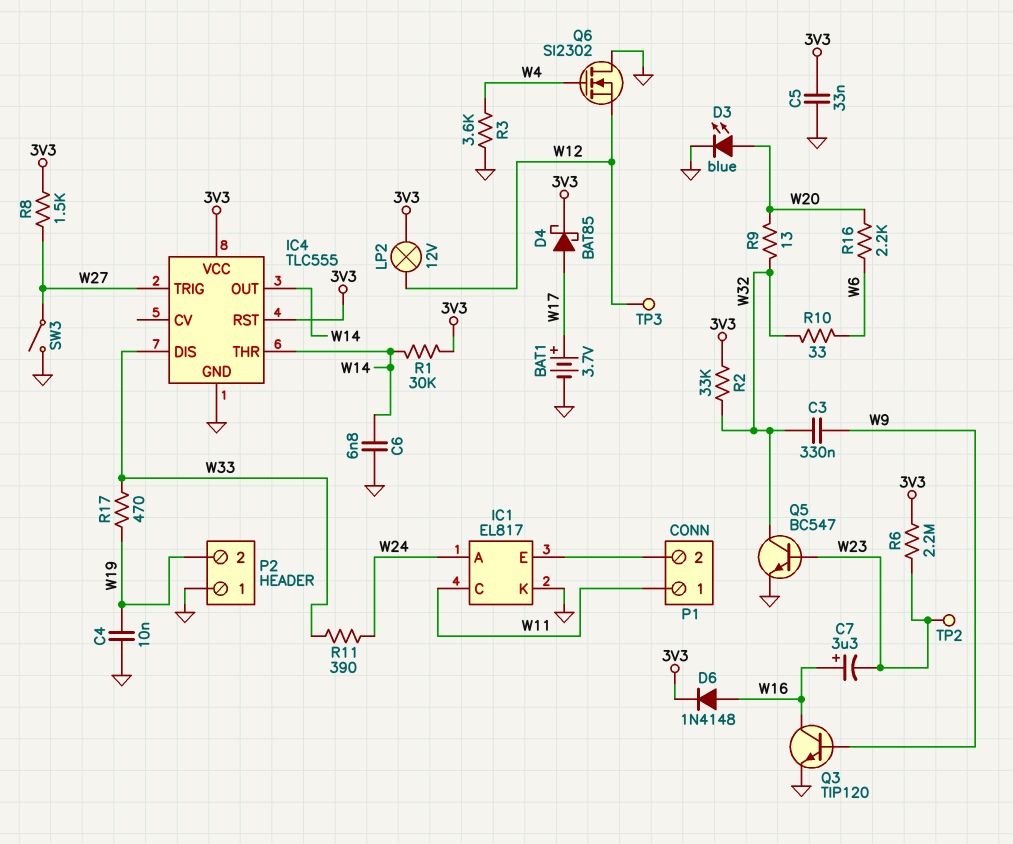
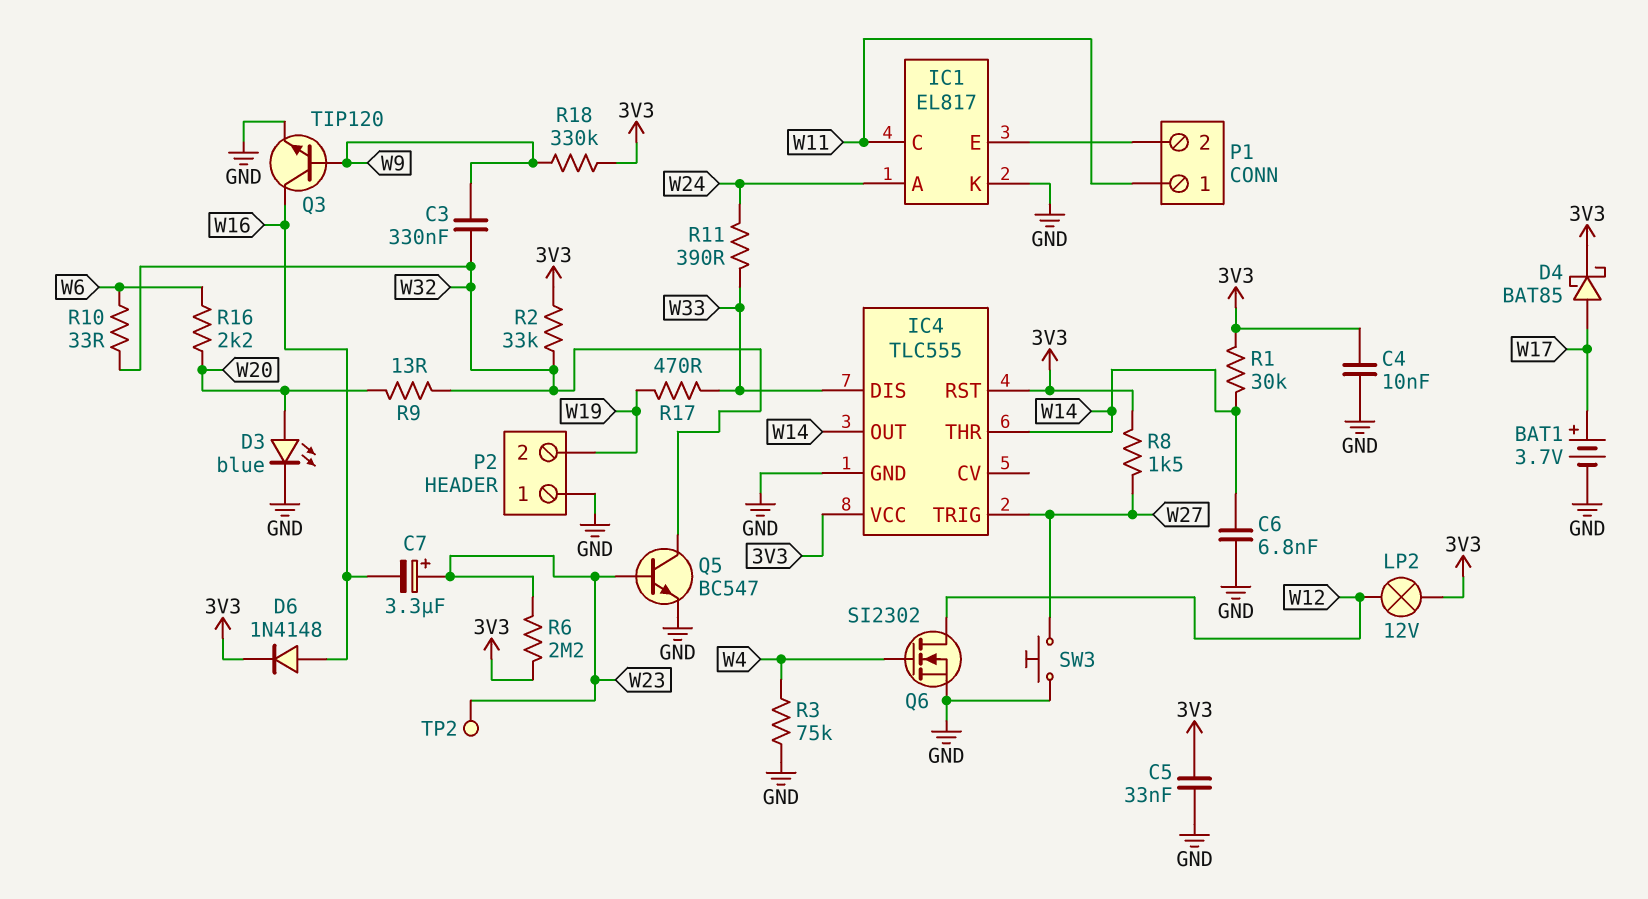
C4: 10nF (GND, W19) -> 10nF (3V3, GND)
C7: 3.3uF (plus W16, minus W23) -> 3.3uF (plus W23, minus W16)
Q6: NMOS SI2302 (G W4, D GND, S W12) -> NMOS SI2302 (G W4, D W12, S GND)
R3: 3.6k (GND, W4) -> 75k (GND, W4)
R18: none -> 330k (3V3, W9)
SW3: switch (GND, W27) -> button (GND, W27)
TP3: test point (W12) -> none

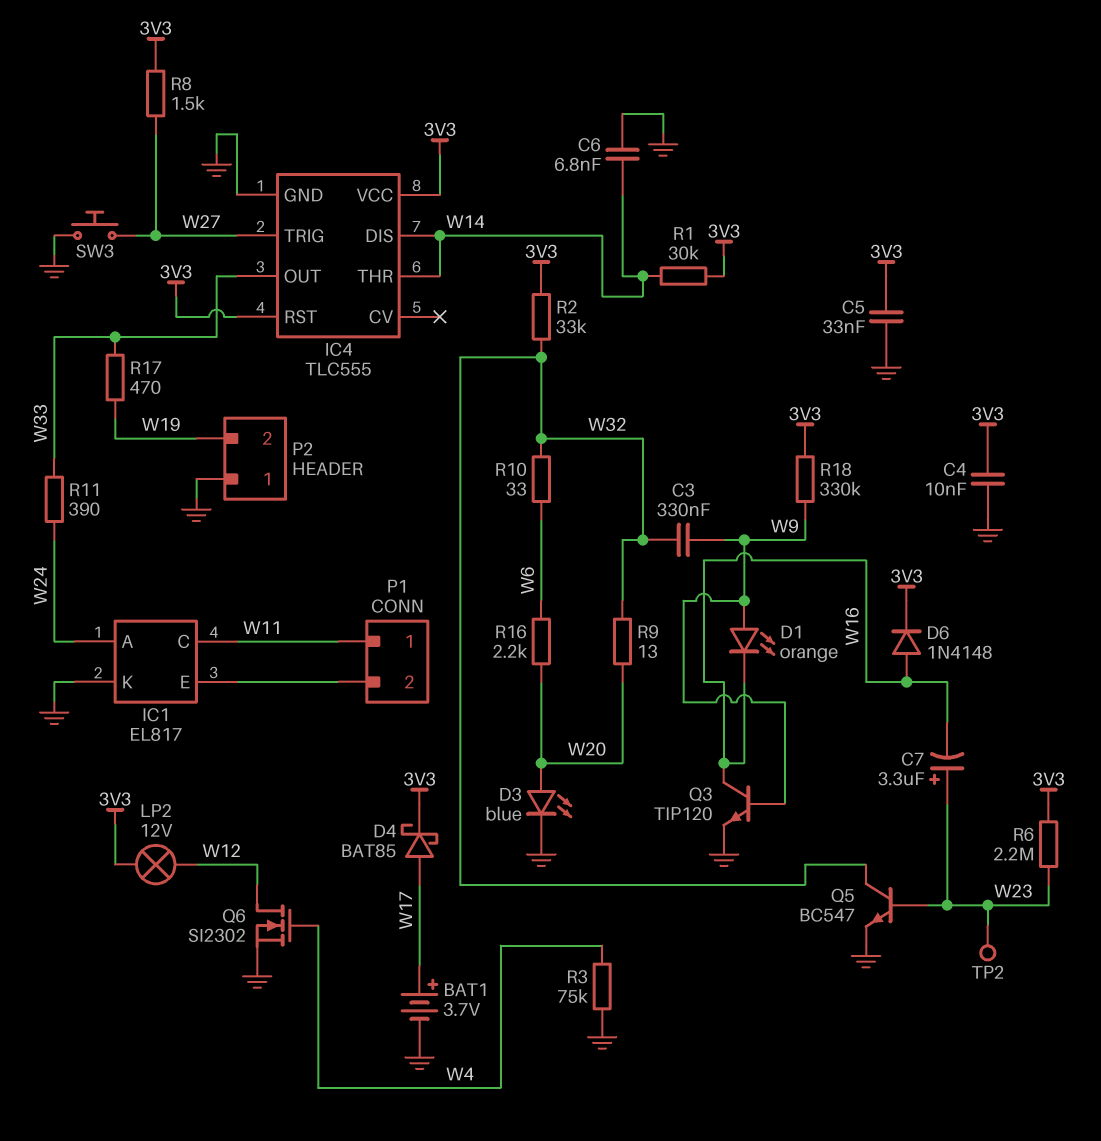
D1: none -> LED orange (A W9, K W16)
IC4 pin DIS: W33 -> W14
IC4 pin OUT: W14 -> W33

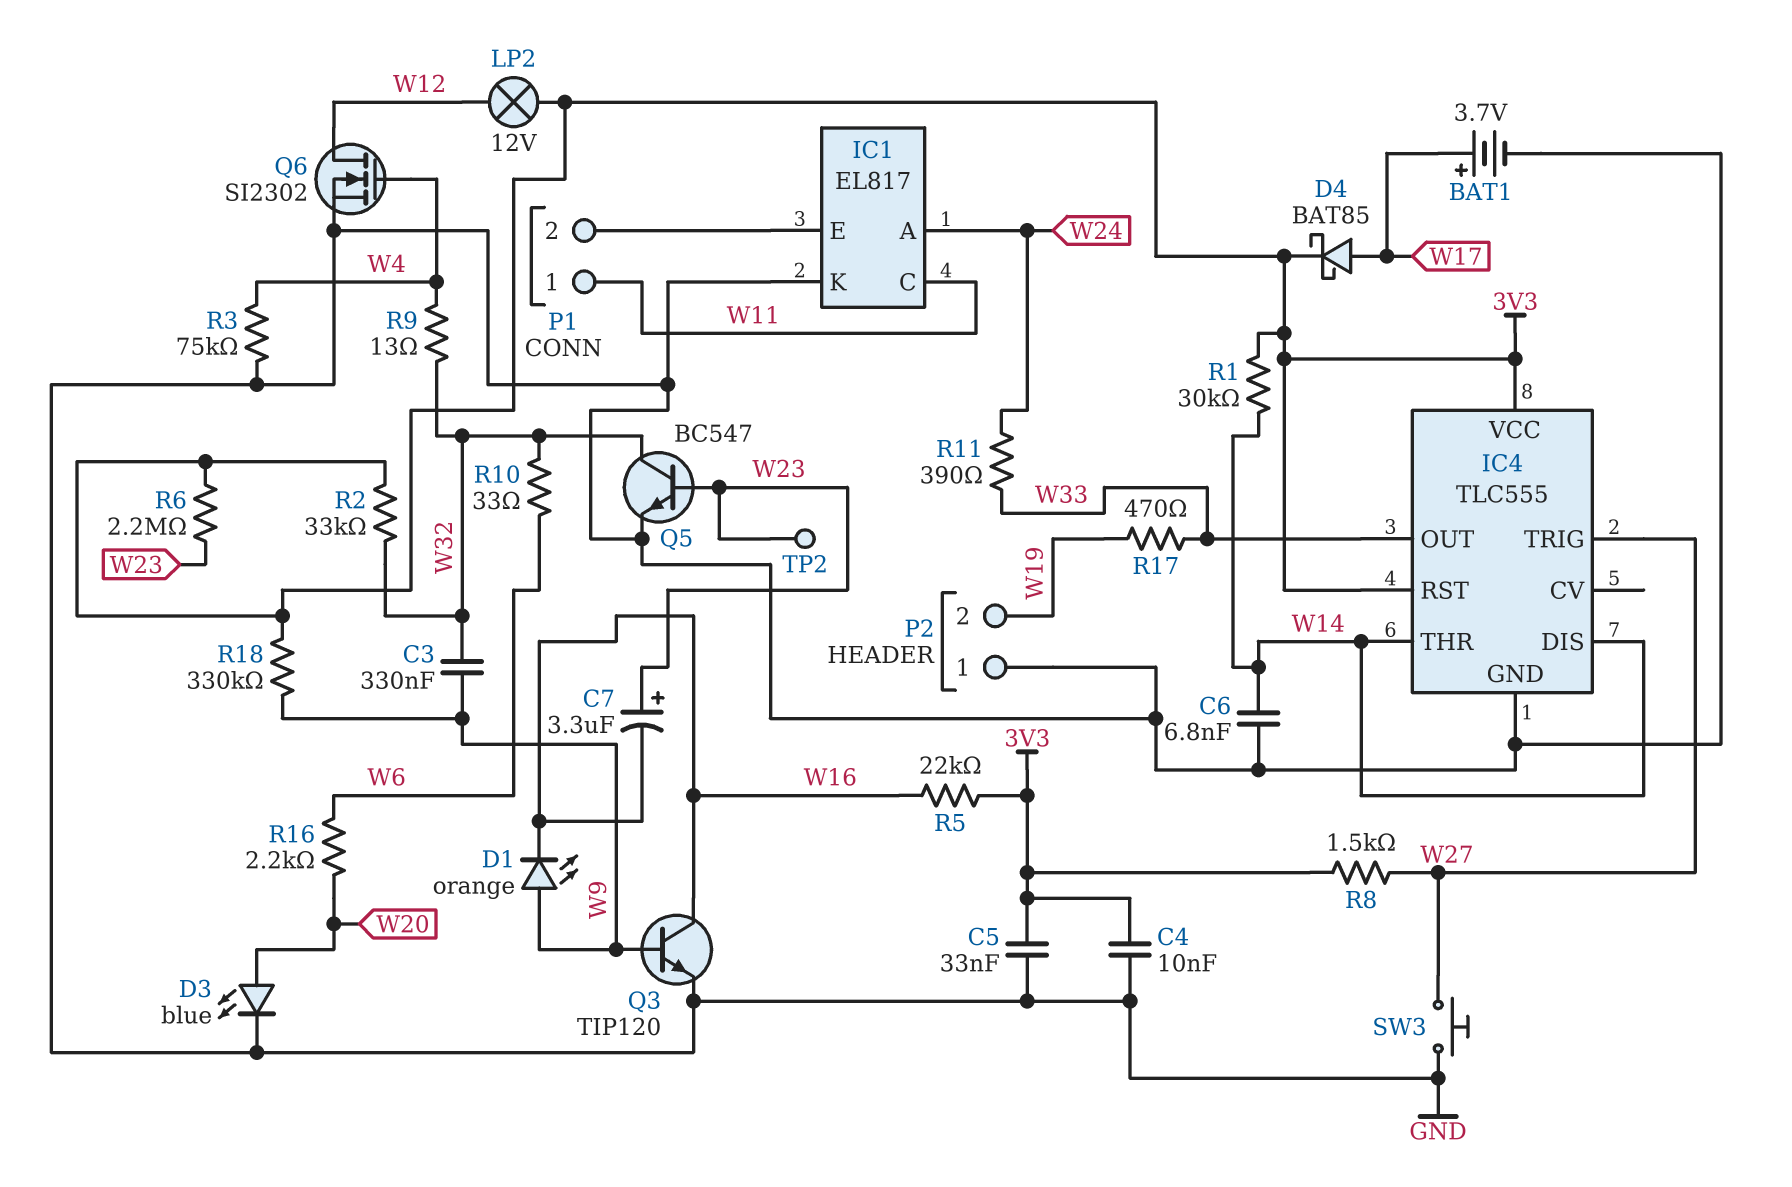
D6: diode 1N4148 (A W16, K 3V3) -> none
R5: none -> 22k (3V3, W16)
R9: 13 (W20, W32) -> 13 (W4, W32)

